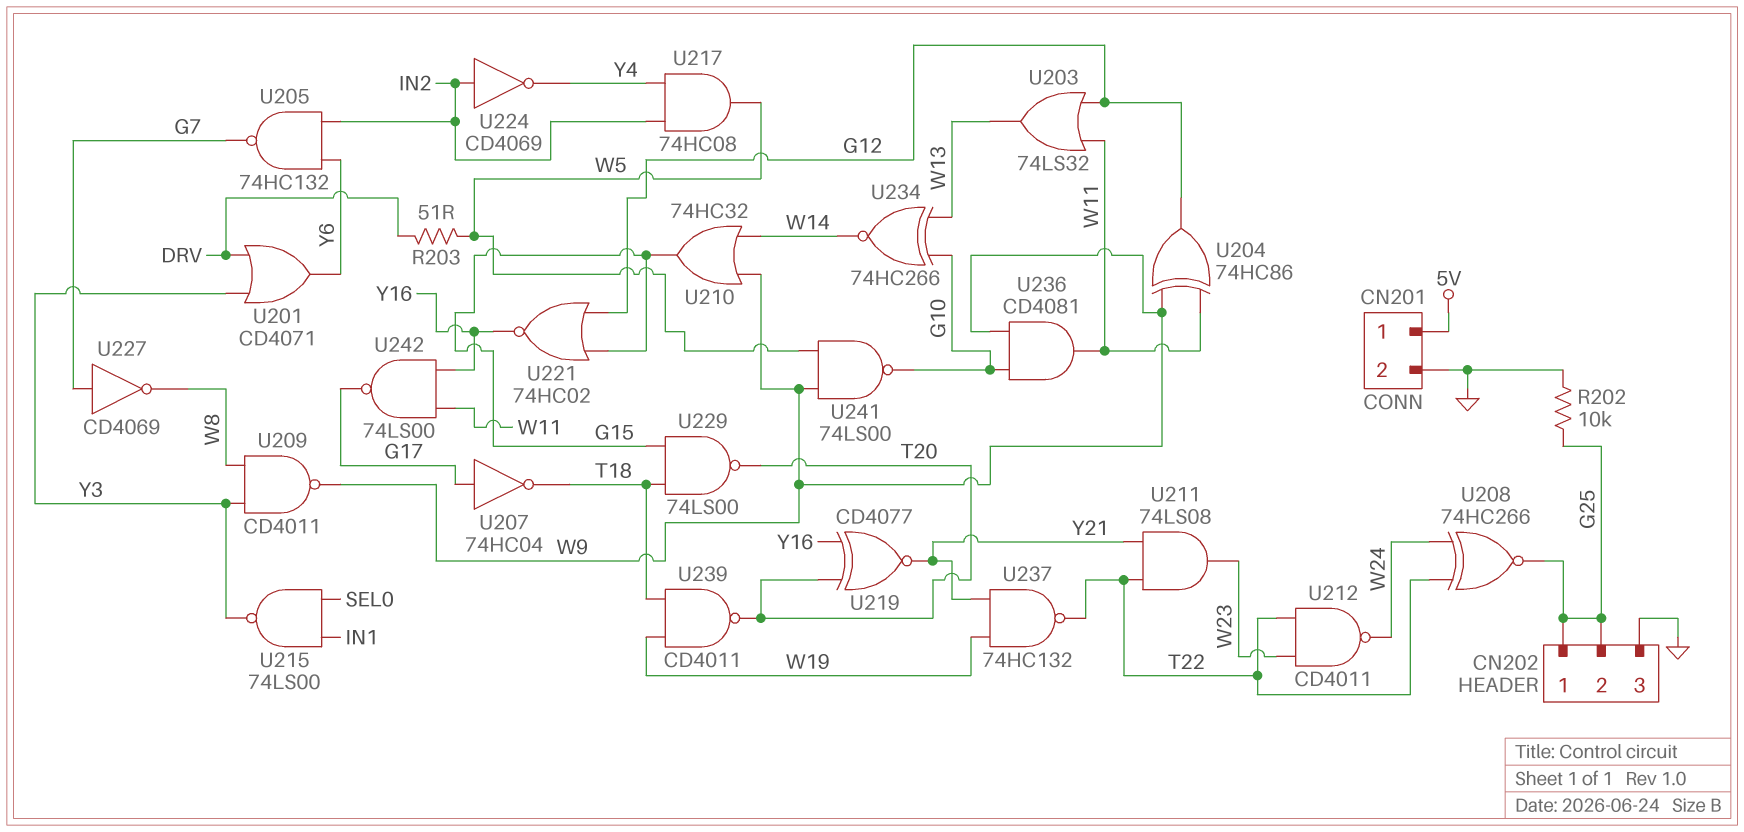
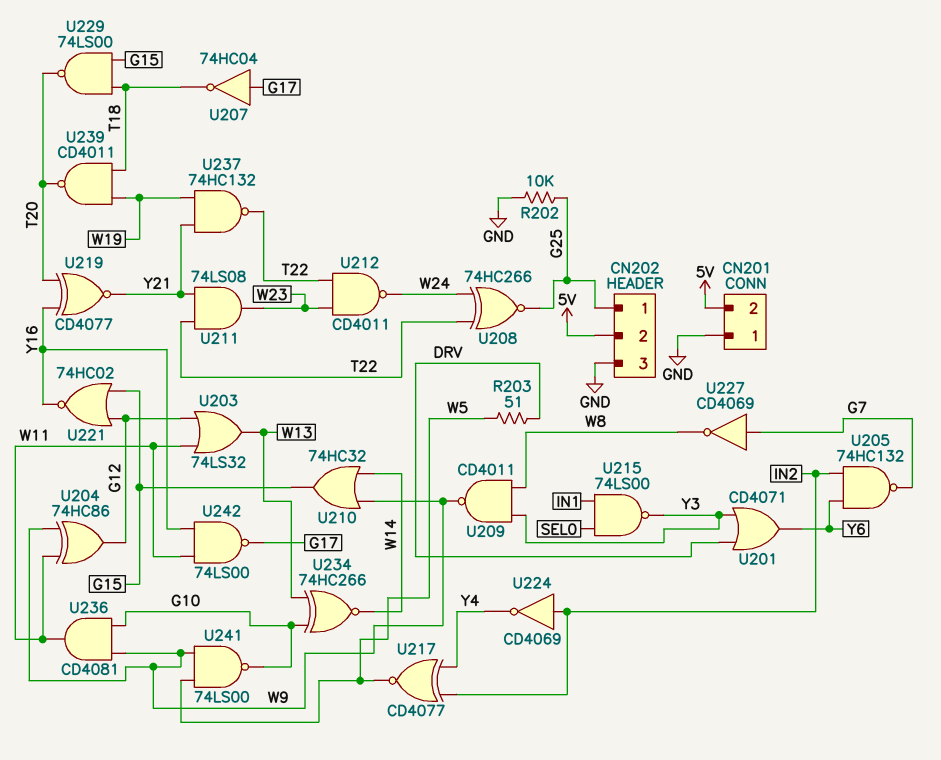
CN201 pin 1: 5V -> GND
CN201 pin 2: GND -> 5V
CN202 pin 2: G25 -> 5V
U217: AND 74HC08 (in IN2, in Y4, out W5) -> XNOR CD4077 (in IN2, in Y4, out W5)

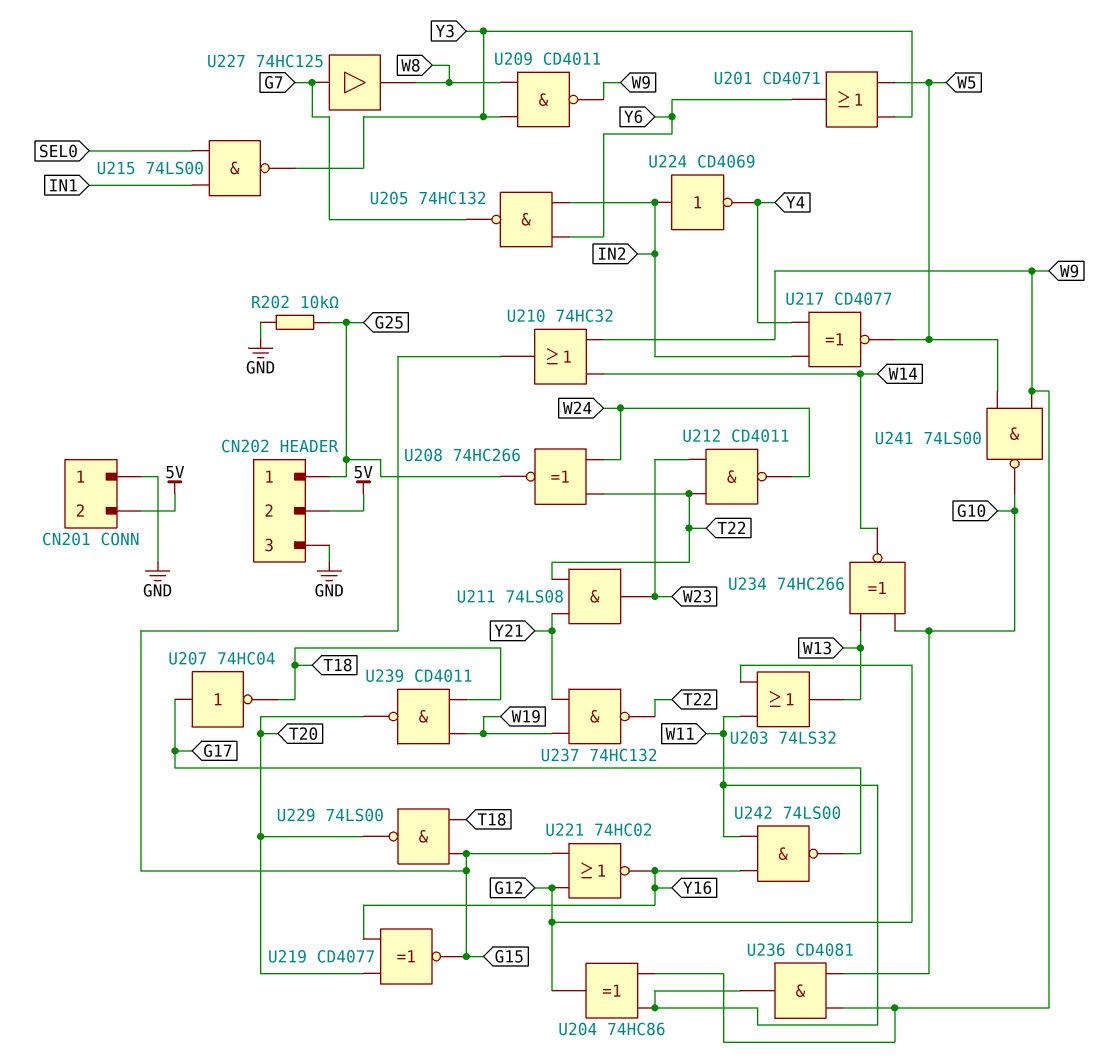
R203: 51 (DRV, W5) -> none
U201: OR CD4071 (in DRV, in Y3, out Y6) -> OR CD4071 (in W5, in Y3, out Y6)
U219: XNOR CD4077 (in T20, in Y16, out Y21) -> XNOR CD4077 (in T20, in Y16, out G15)
U227: NOT CD4069 (in G7, out W8) -> buffer 74HC125 (in G7, out W8)

